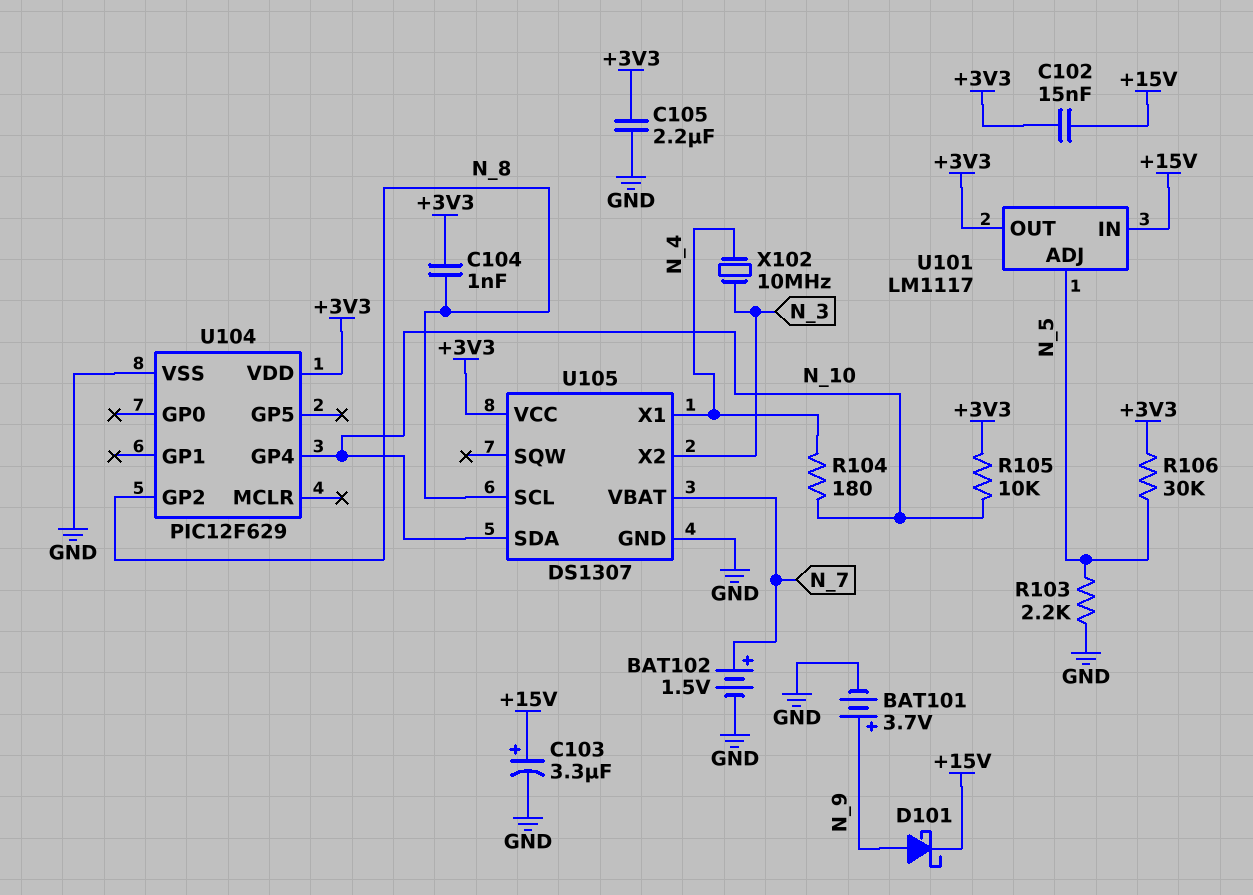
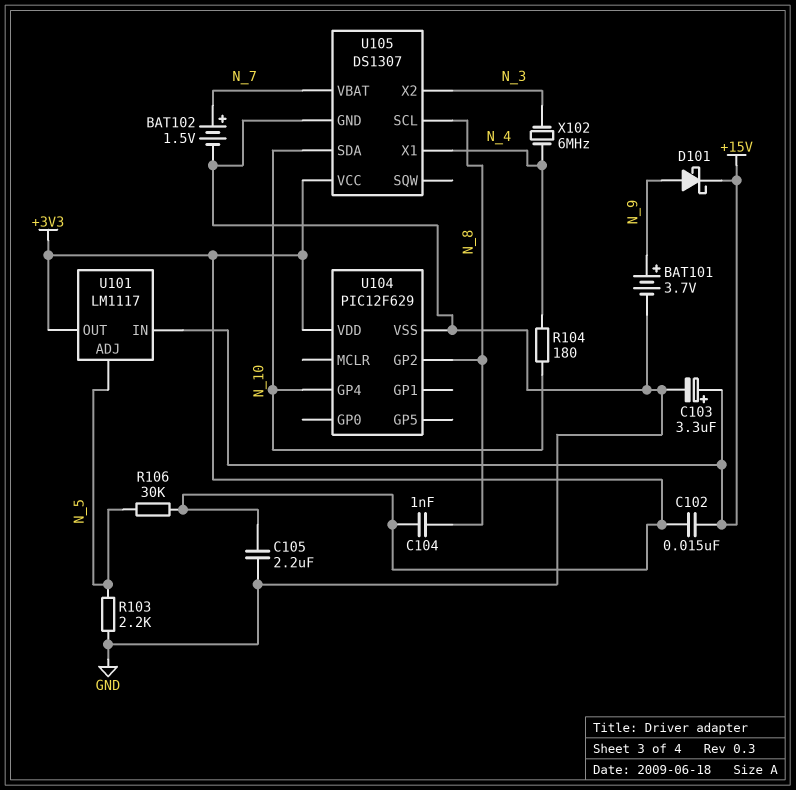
R105: 10k (+3V3, N_10) -> none
X102: 10MHz (N_3, N_4) -> 6MHz (N_3, N_4)

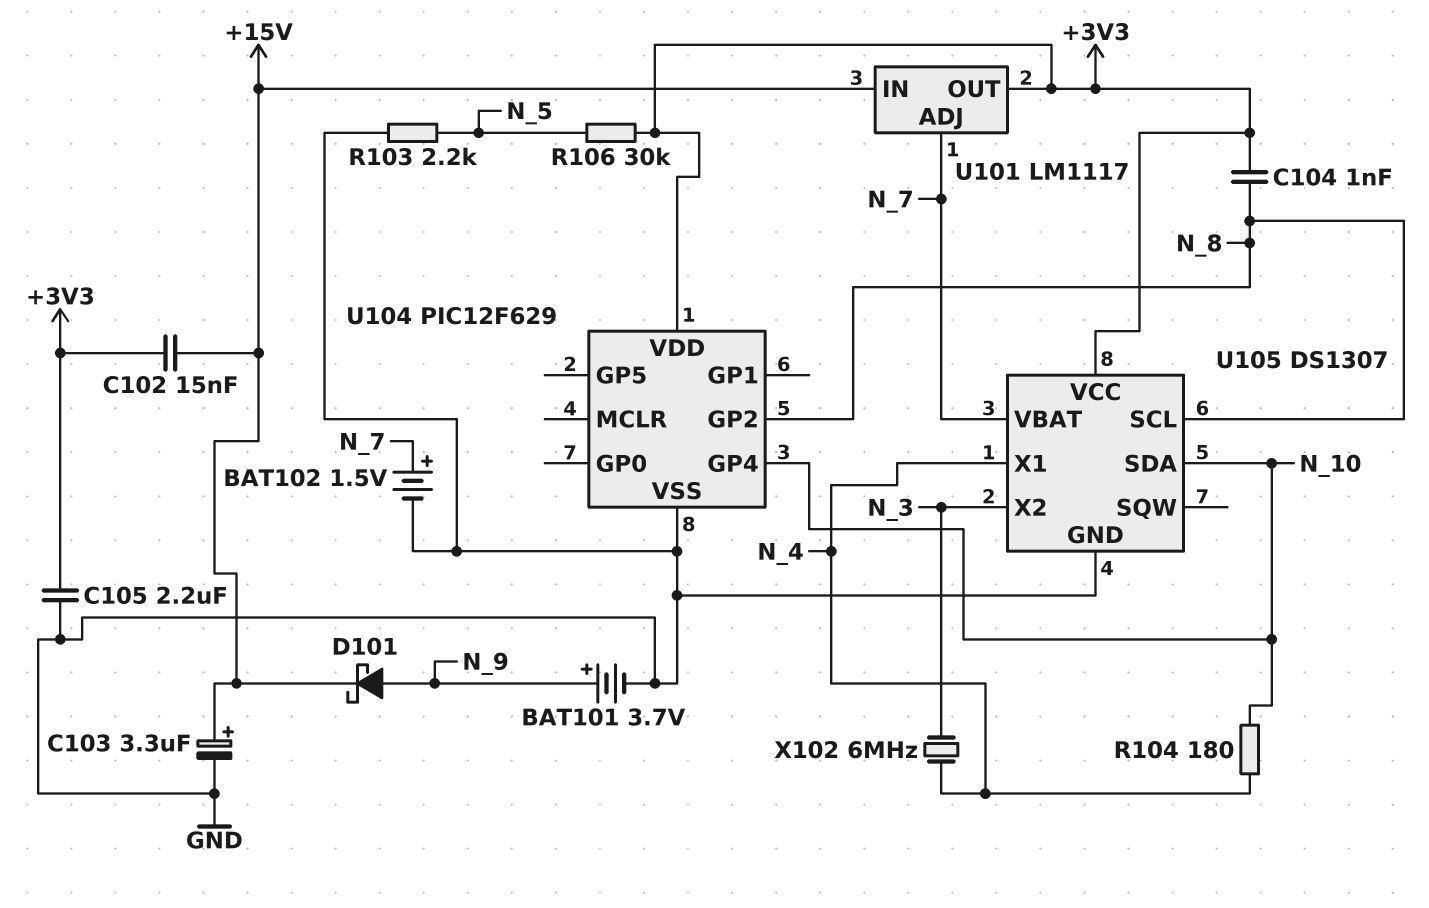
U101 pin ADJ: N_5 -> N_7

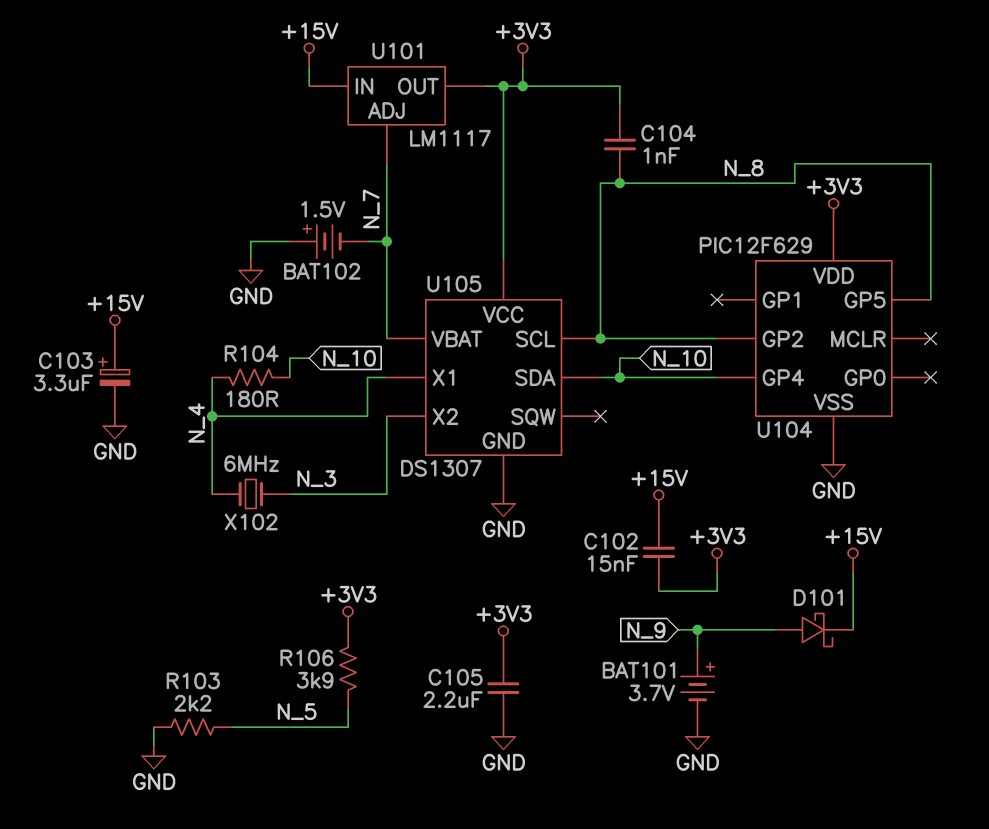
BAT102: 1.5V (plus N_7, minus GND) -> 1.5V (plus GND, minus N_7)
R106: 30k (+3V3, N_5) -> 3.9k (+3V3, N_5)
U104 pin GP5: none -> N_8

